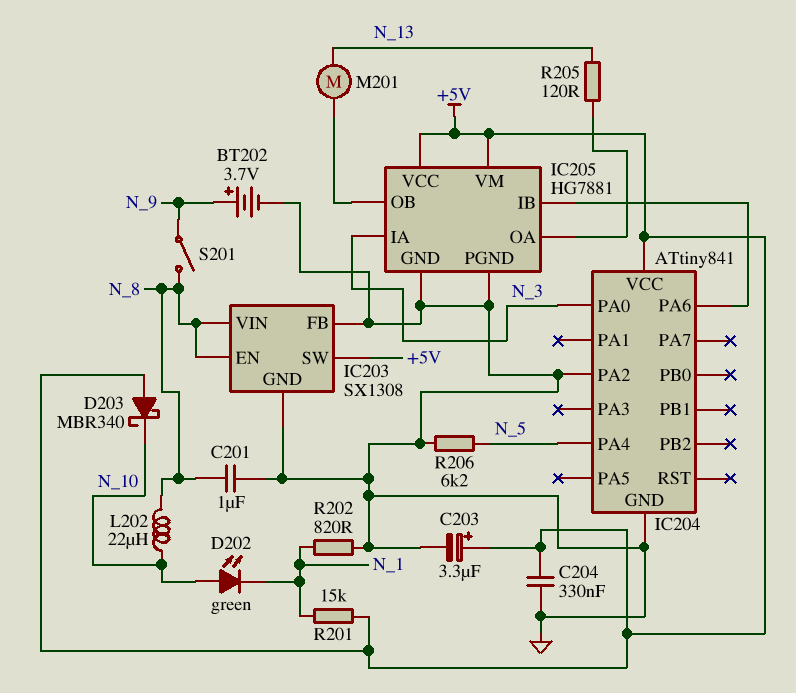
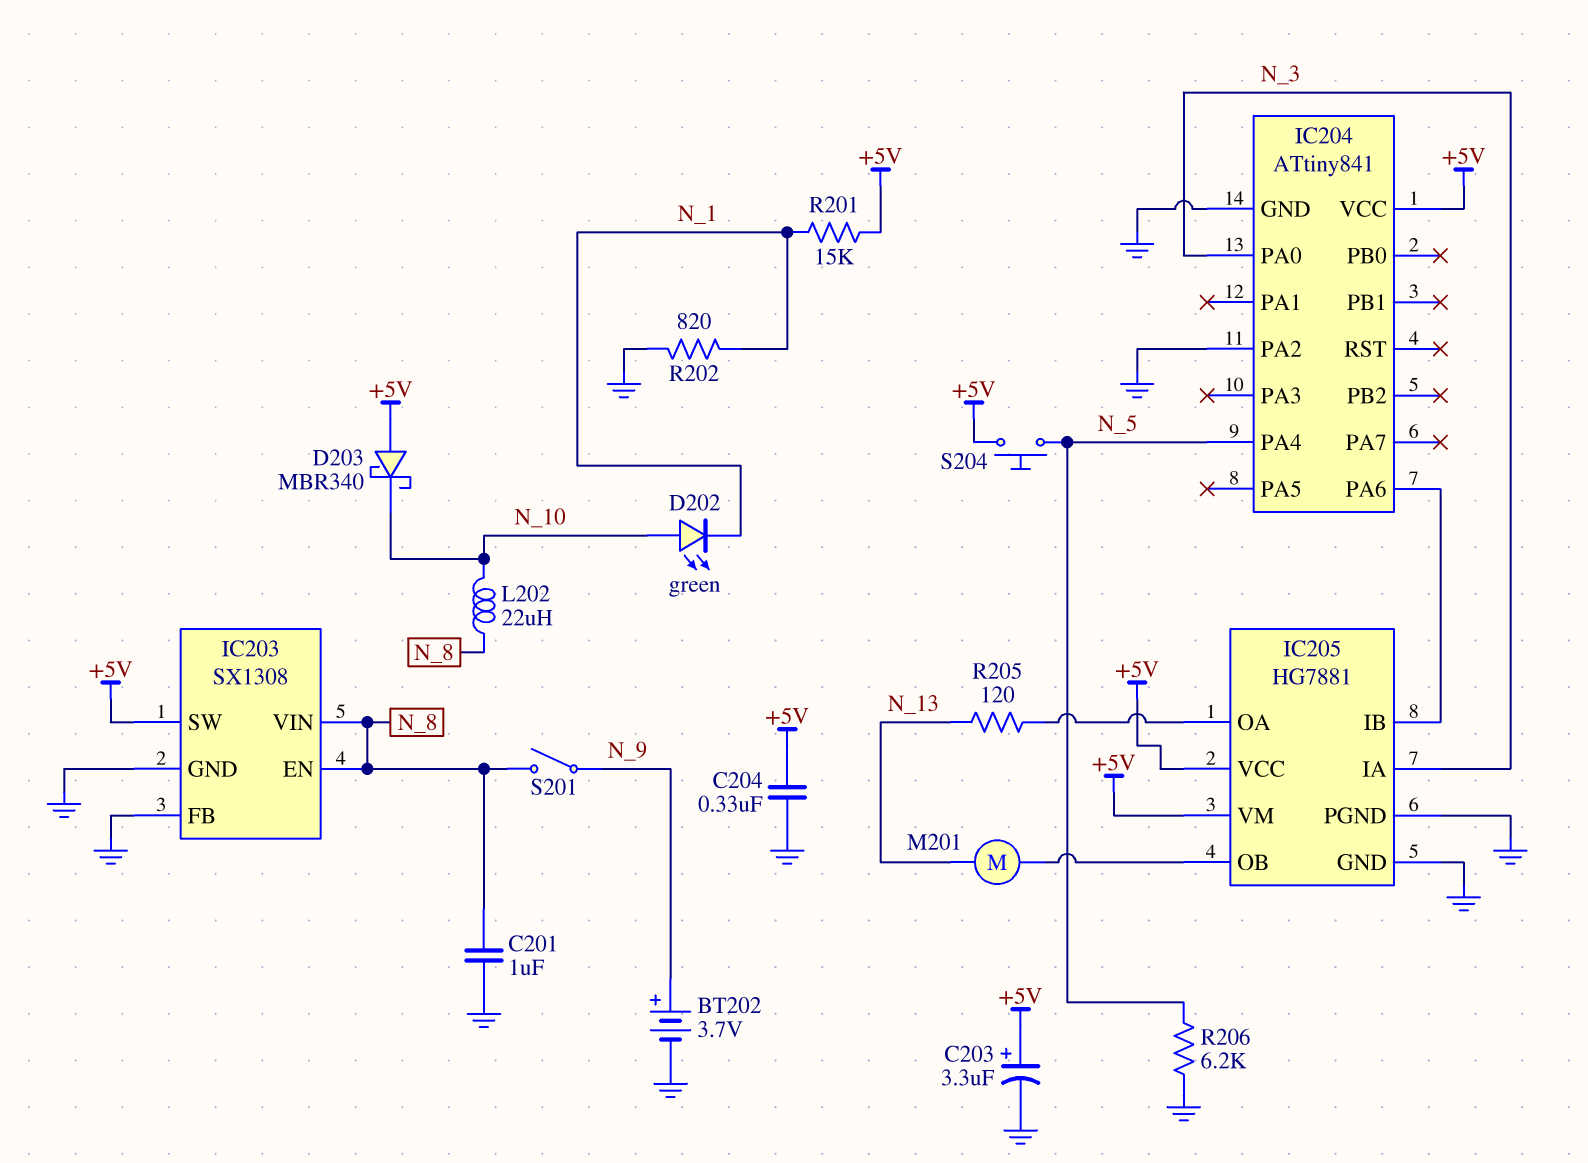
S204: none -> button (+5V, N_5)

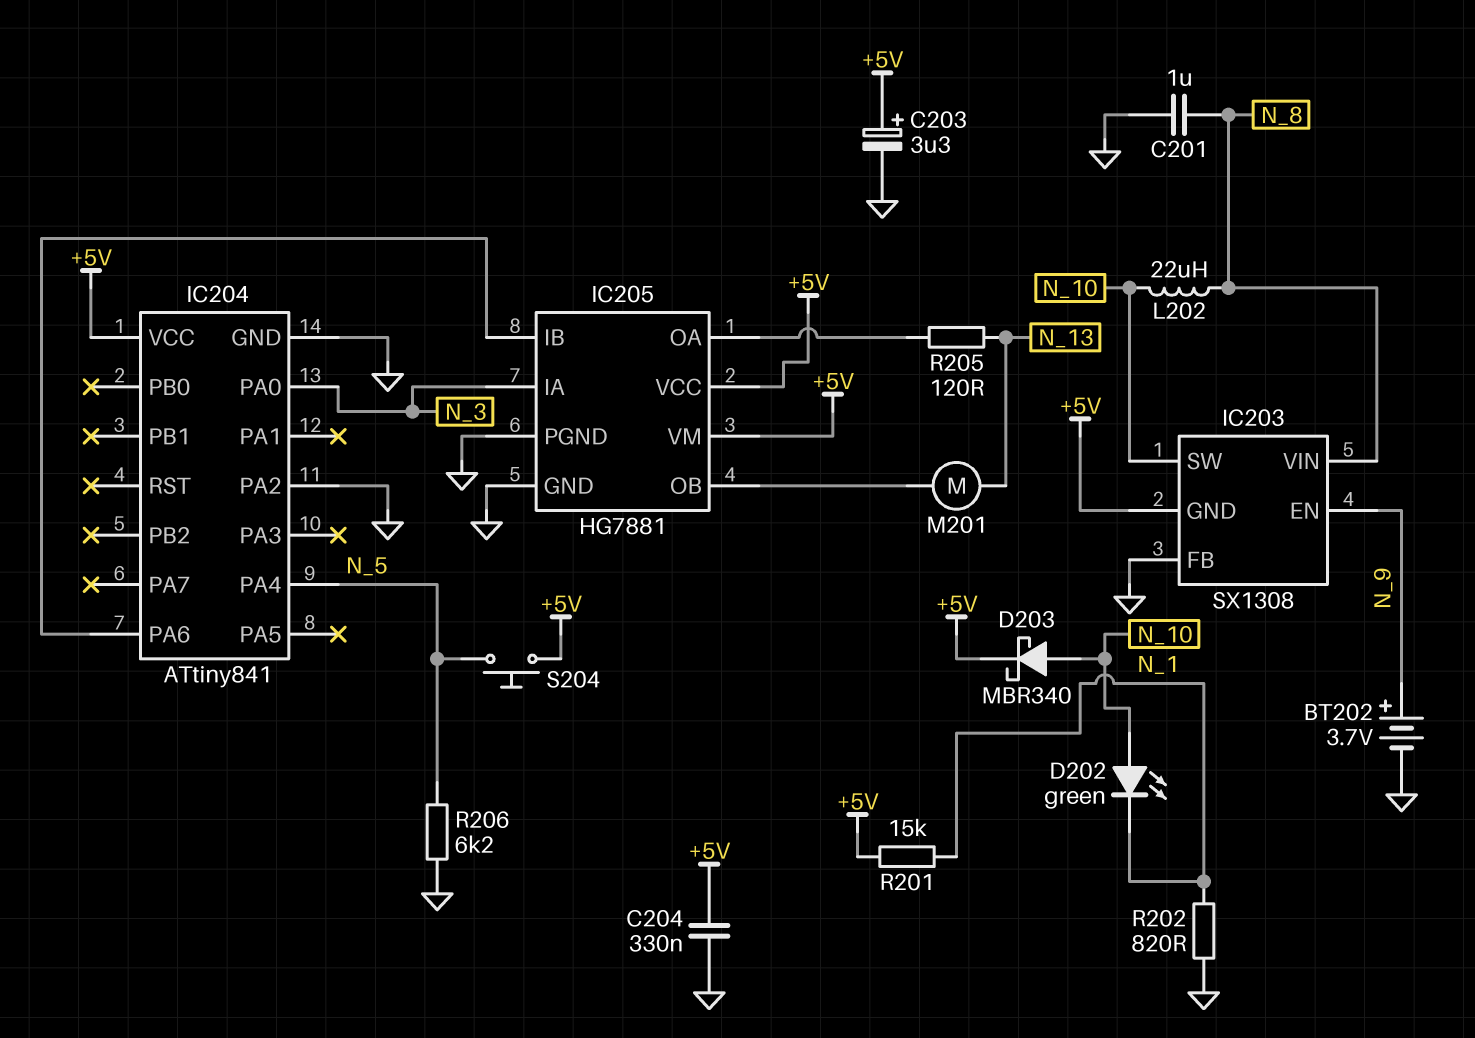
D203: schottky MBR340 (A +5V, K N_10) -> schottky MBR340 (A N_10, K +5V)
IC203 pin EN: N_8 -> N_9
IC203 pin GND: GND -> +5V
IC203 pin SW: +5V -> N_10
S201: switch (N_8, N_9) -> none

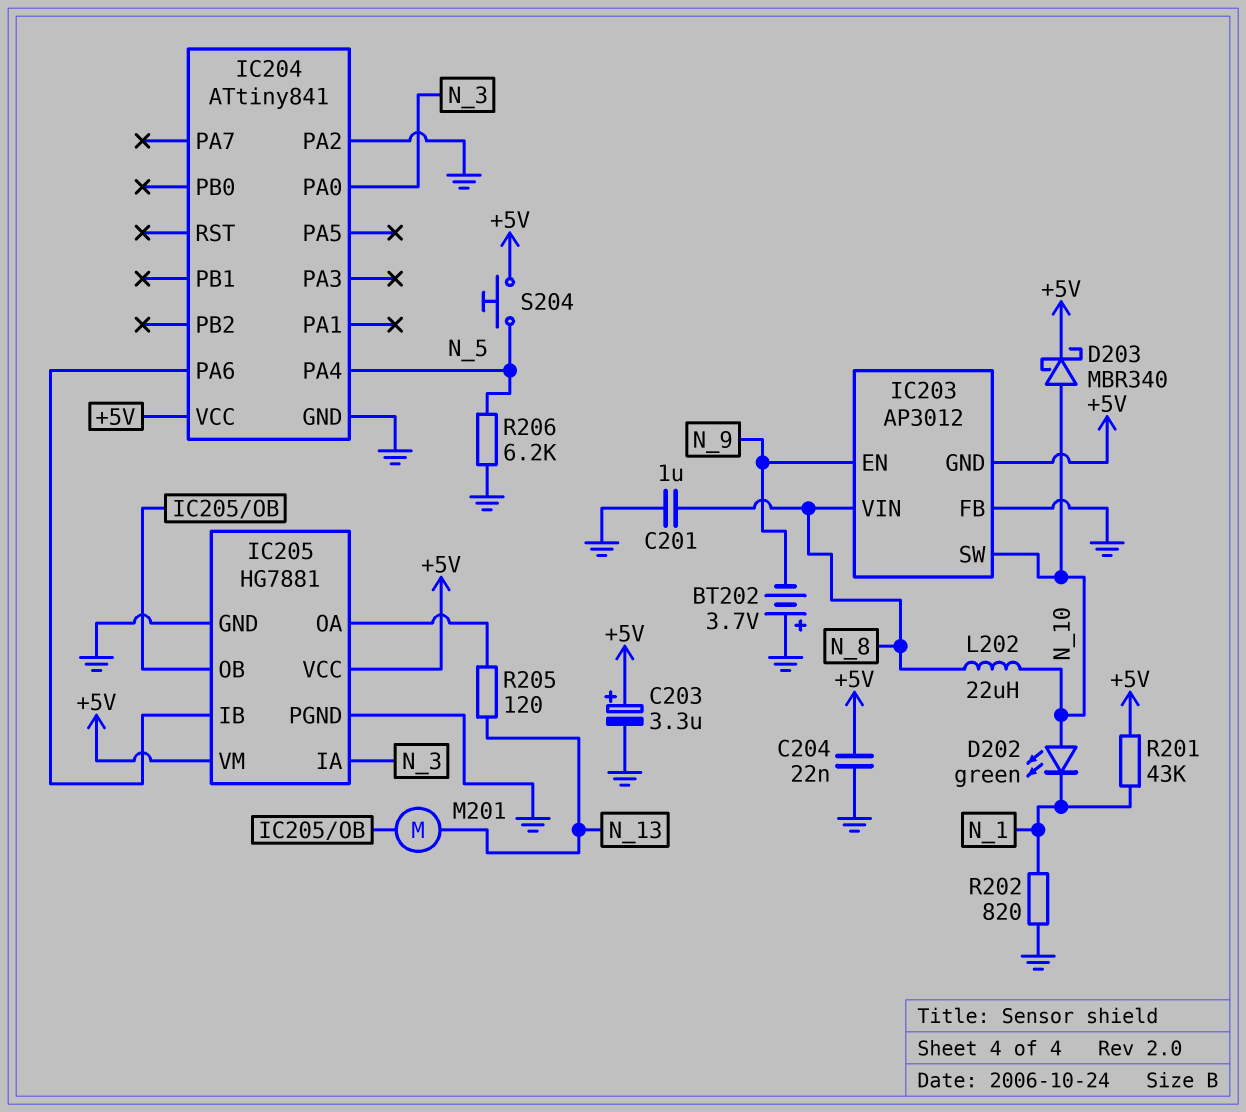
BT202: 3.7V (plus N_9, minus GND) -> 3.7V (plus GND, minus N_9)
C204: 330nF (+5V, GND) -> 22nF (+5V, GND)
IC203: SX1308 -> AP3012
R201: 15k (+5V, N_1) -> 43k (+5V, N_1)

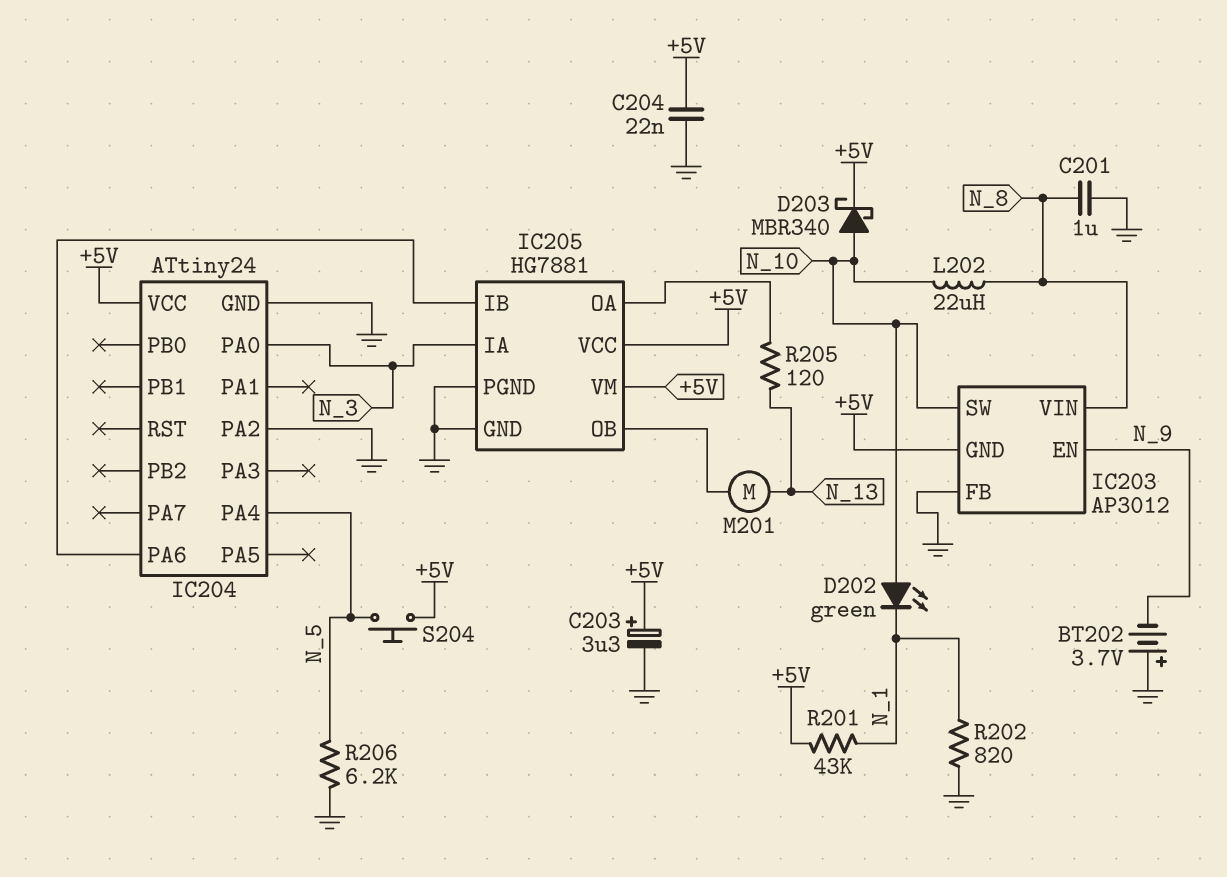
IC204: ATtiny841 -> ATtiny24

